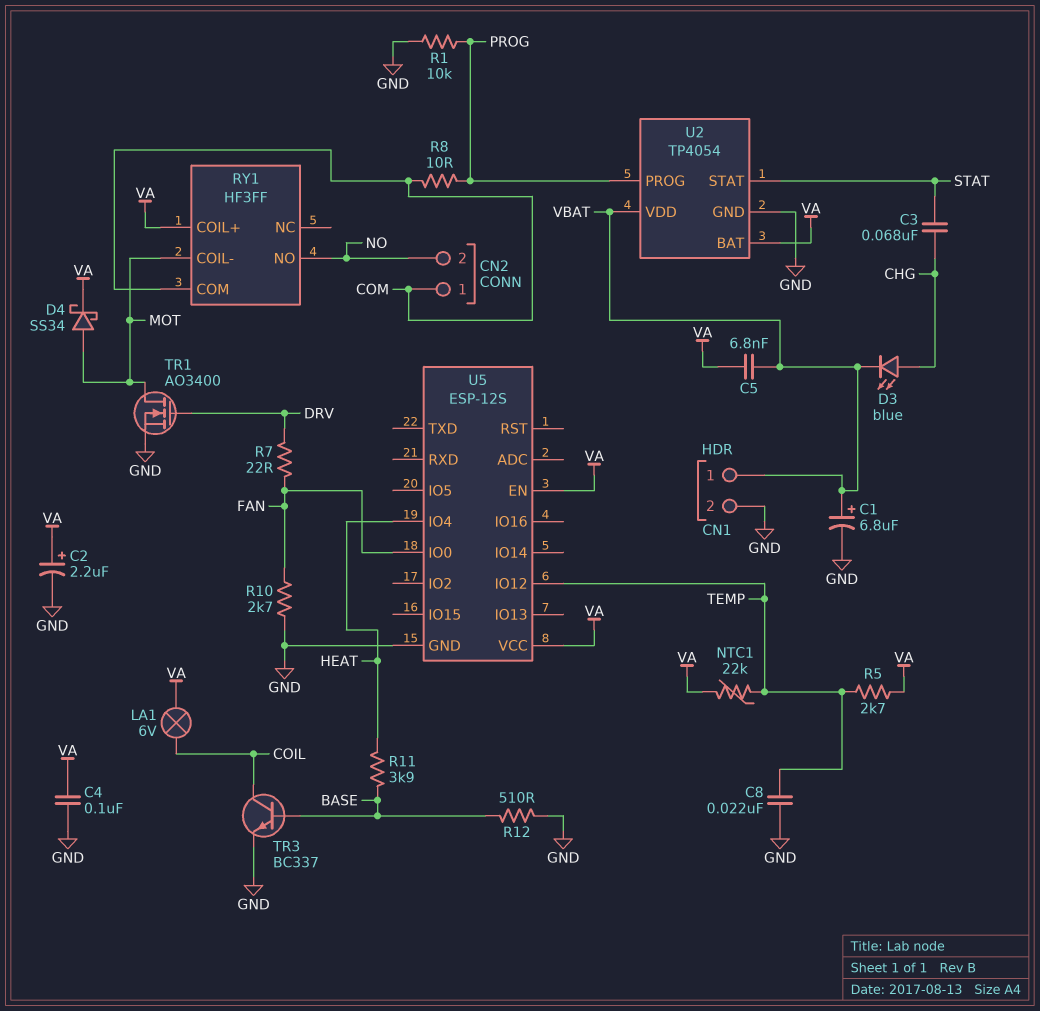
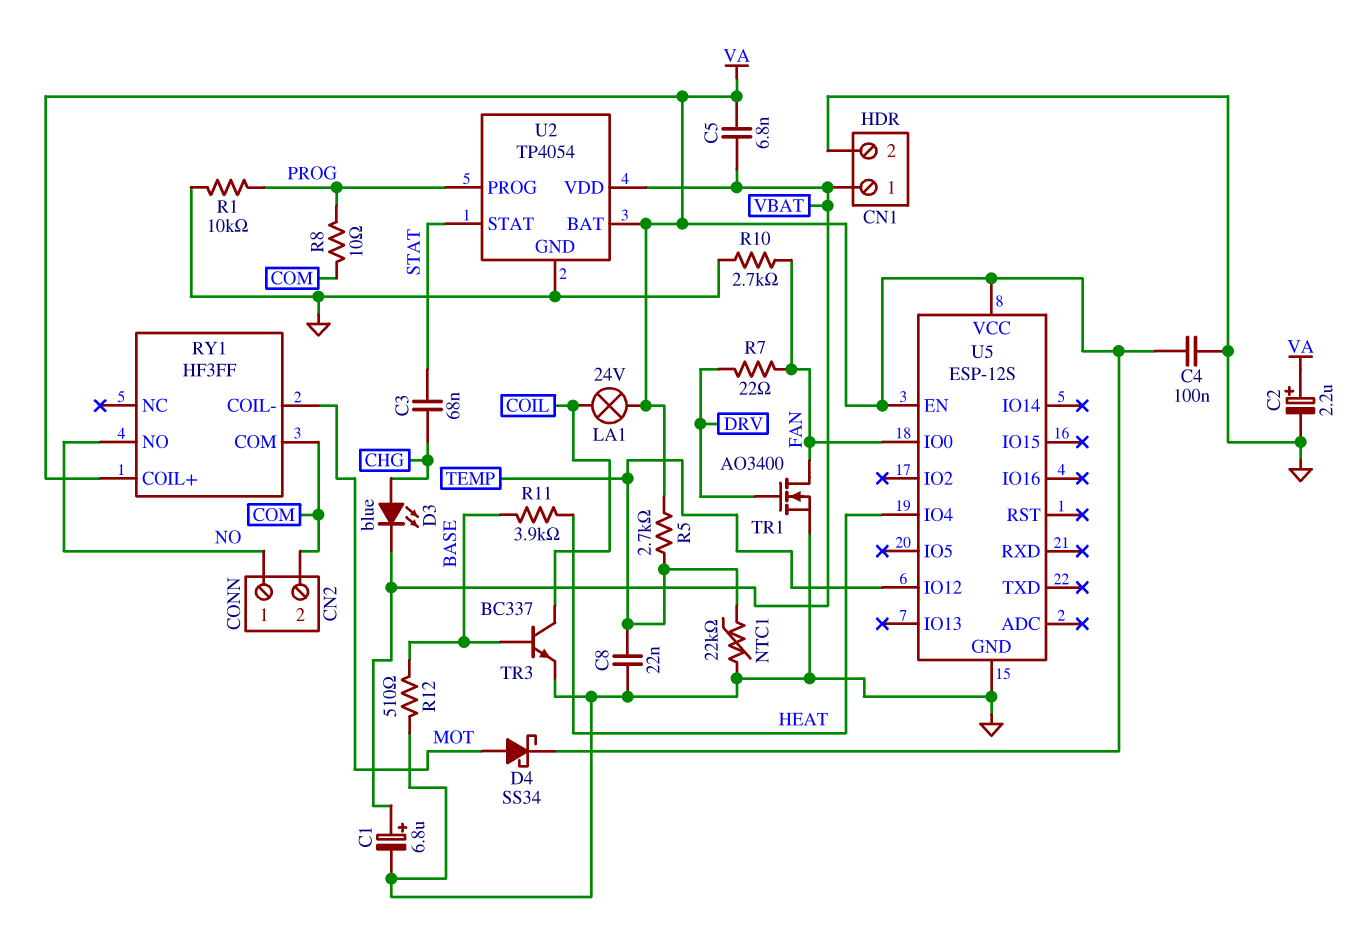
CN2 pin 1: COM -> NO
CN2 pin 2: NO -> COM
LA1: lamp 6V (COIL, VA) -> lamp 24V (COIL, VA)
NTC1: 22k (TEMP, VA) -> 22k (GND, TEMP)
TR1: NMOS AO3400 (G DRV, D MOT, S GND) -> NMOS AO3400 (G DRV, D FAN, S GND)

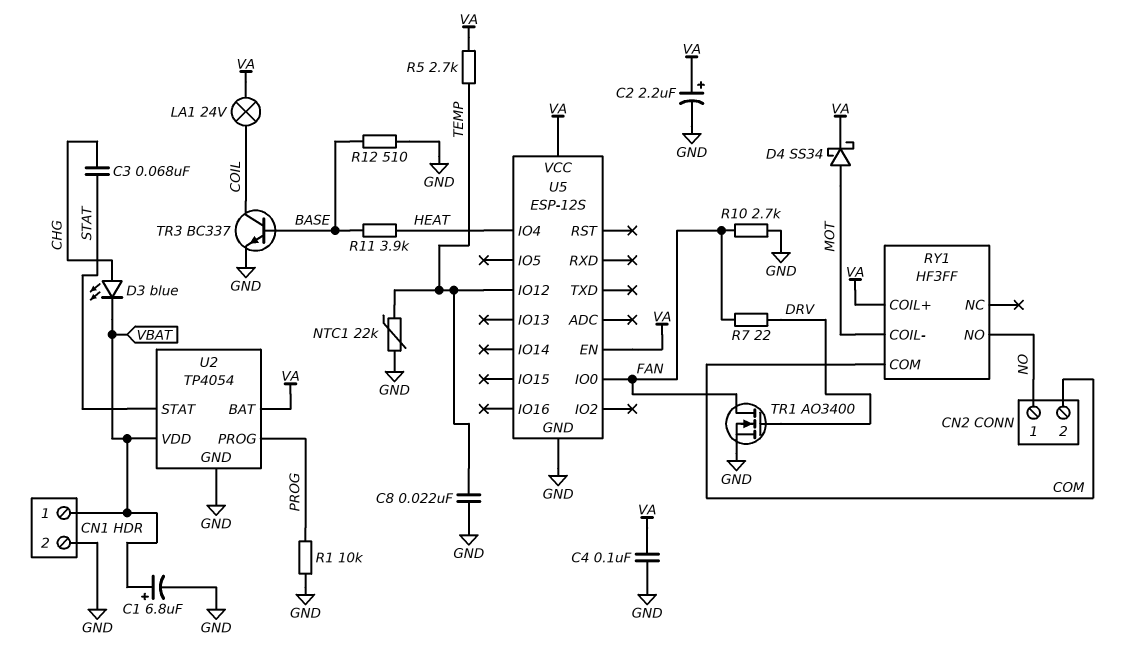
C5: 6.8nF (VA, VBAT) -> none
R8: 10 (COM, PROG) -> none

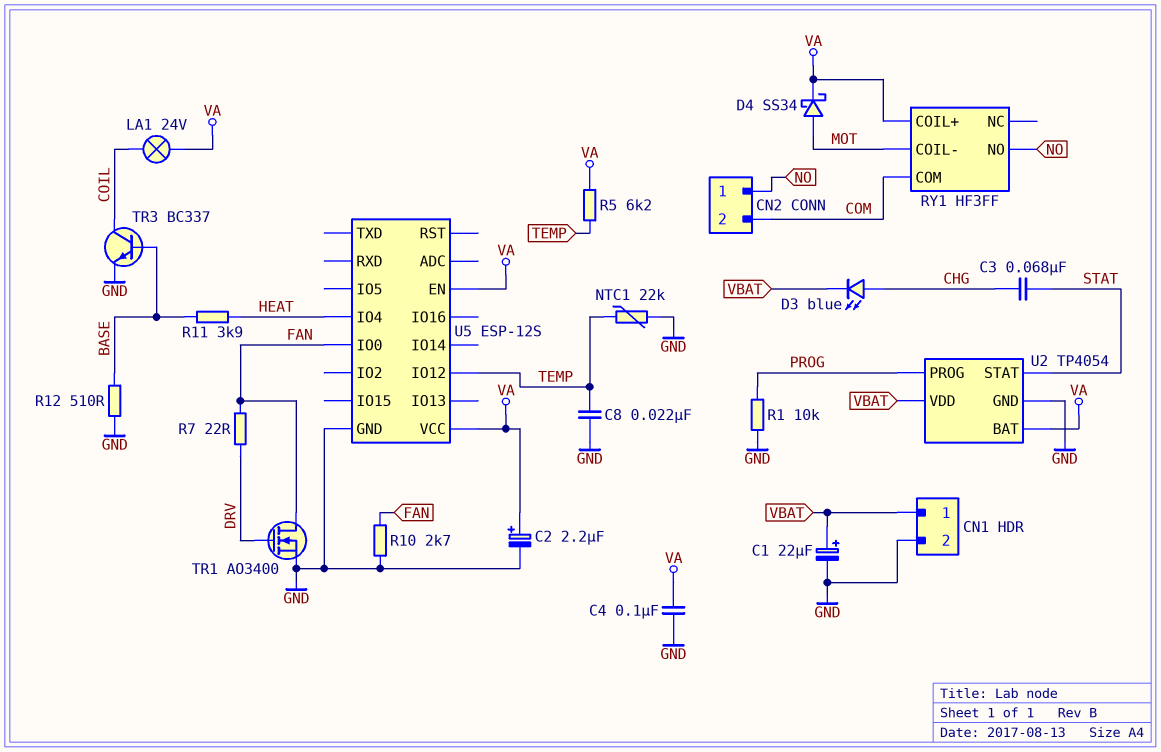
C1: 6.8uF (plus VBAT, minus GND) -> 22uF (plus VBAT, minus GND)
R5: 2.7k (TEMP, VA) -> 6.2k (TEMP, VA)

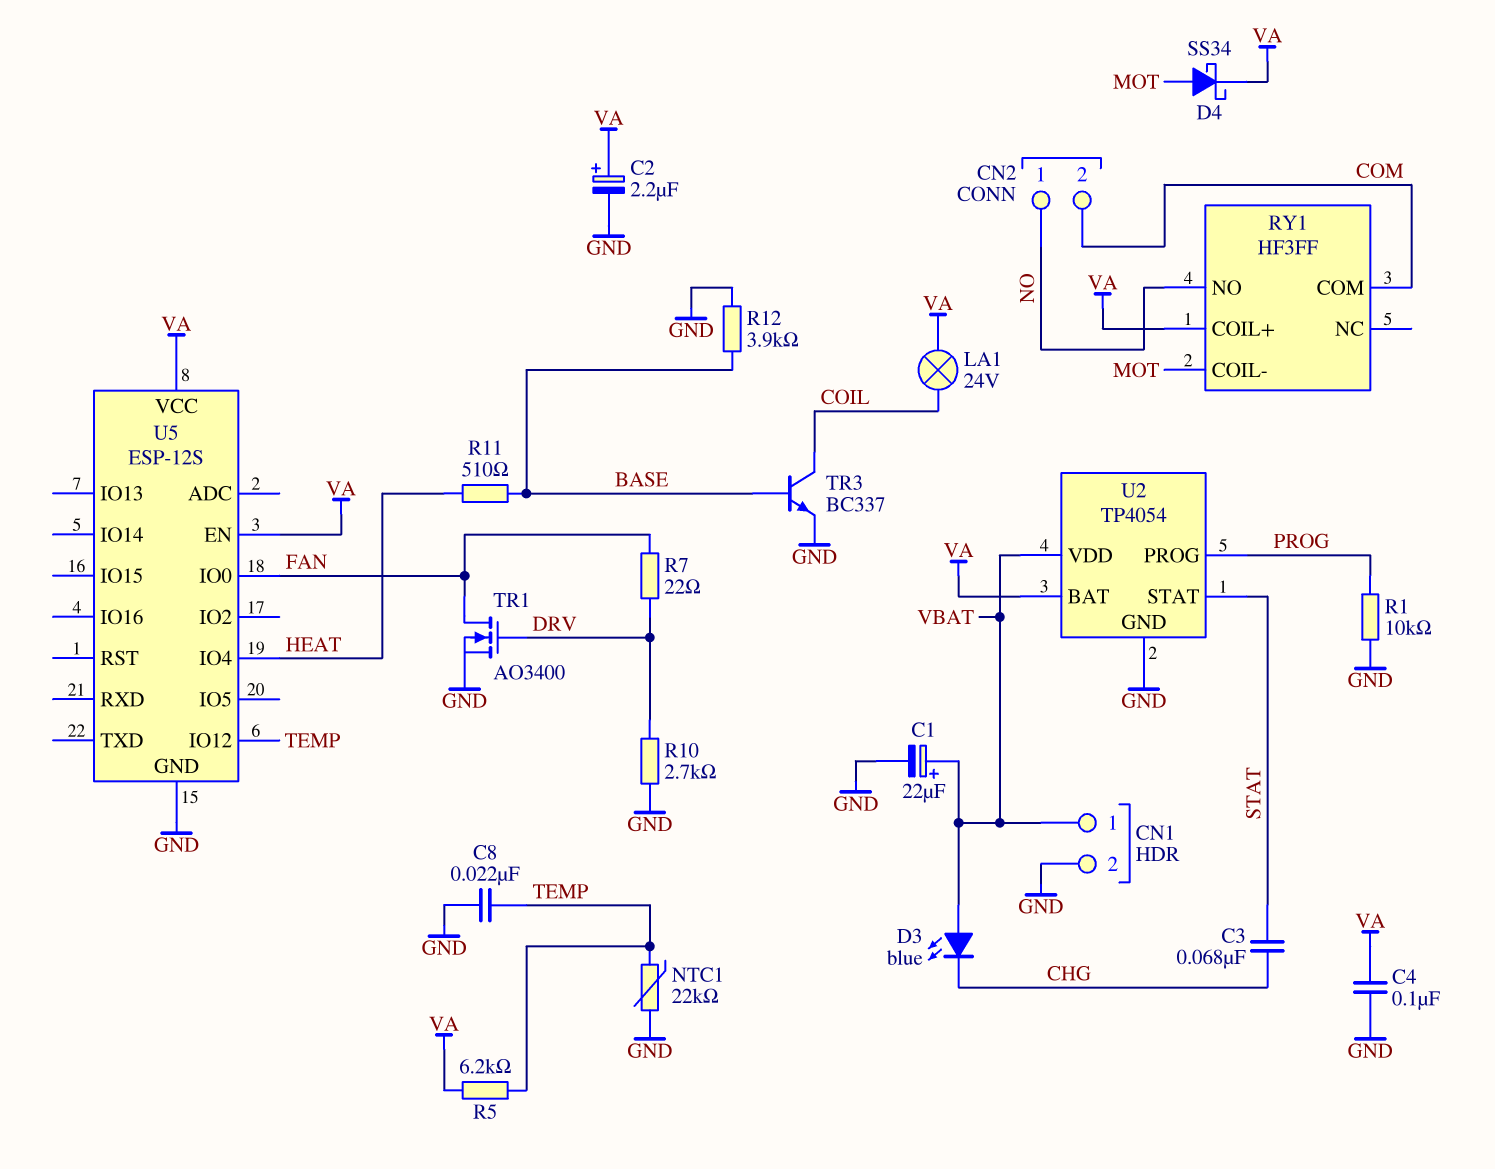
D3: LED blue (A CHG, K VBAT) -> LED blue (A VBAT, K CHG)
R10: 2.7k (FAN, GND) -> 2.7k (DRV, GND)
R11: 3.9k (BASE, HEAT) -> 510 (BASE, HEAT)
R12: 510 (BASE, GND) -> 3.9k (BASE, GND)

